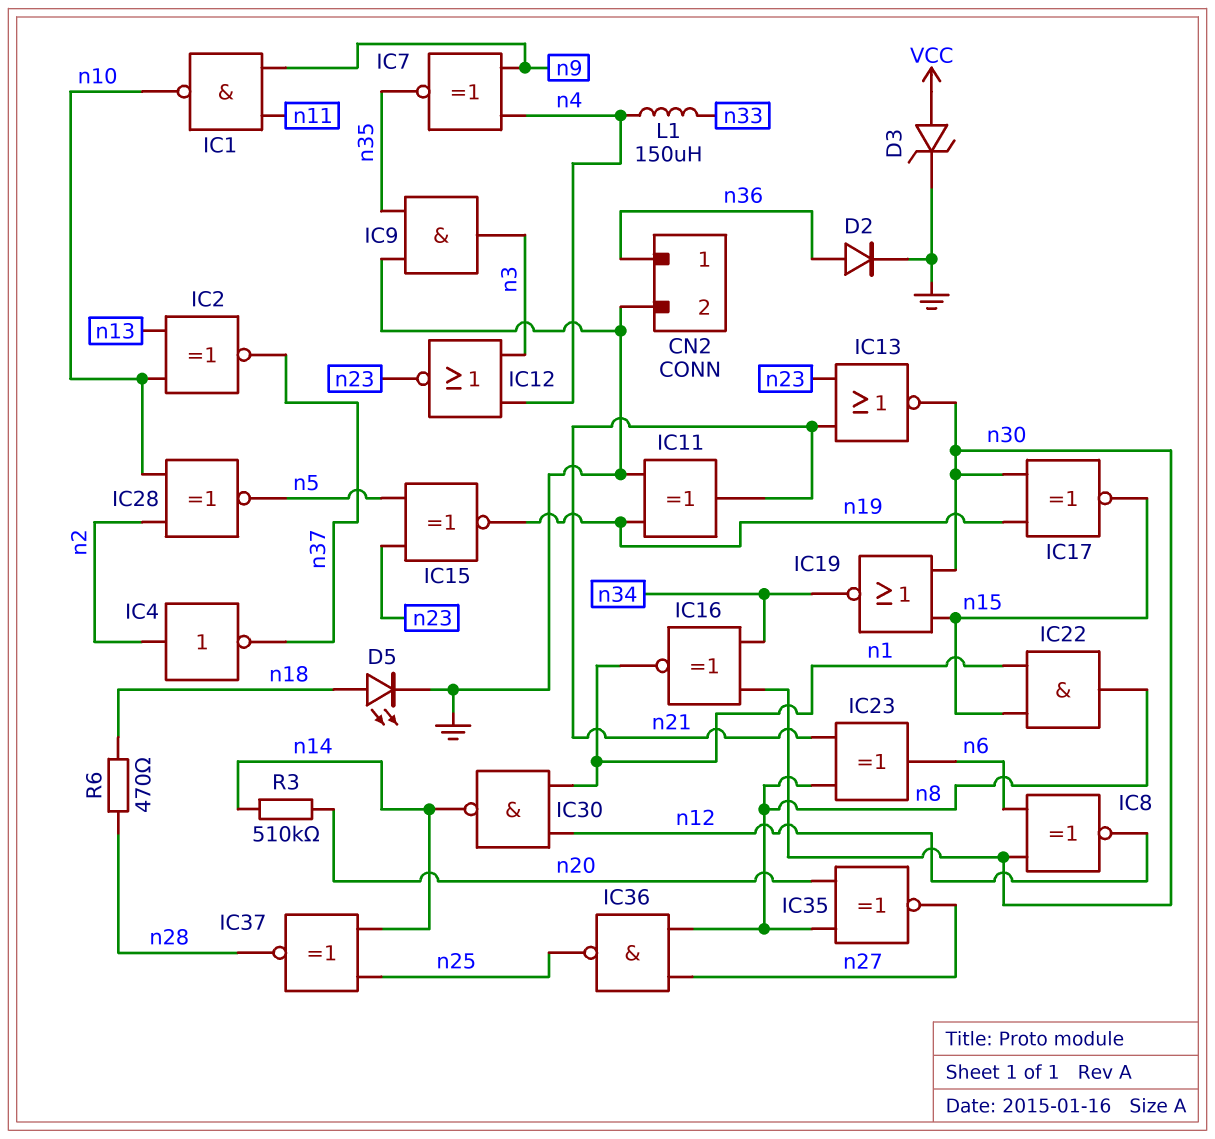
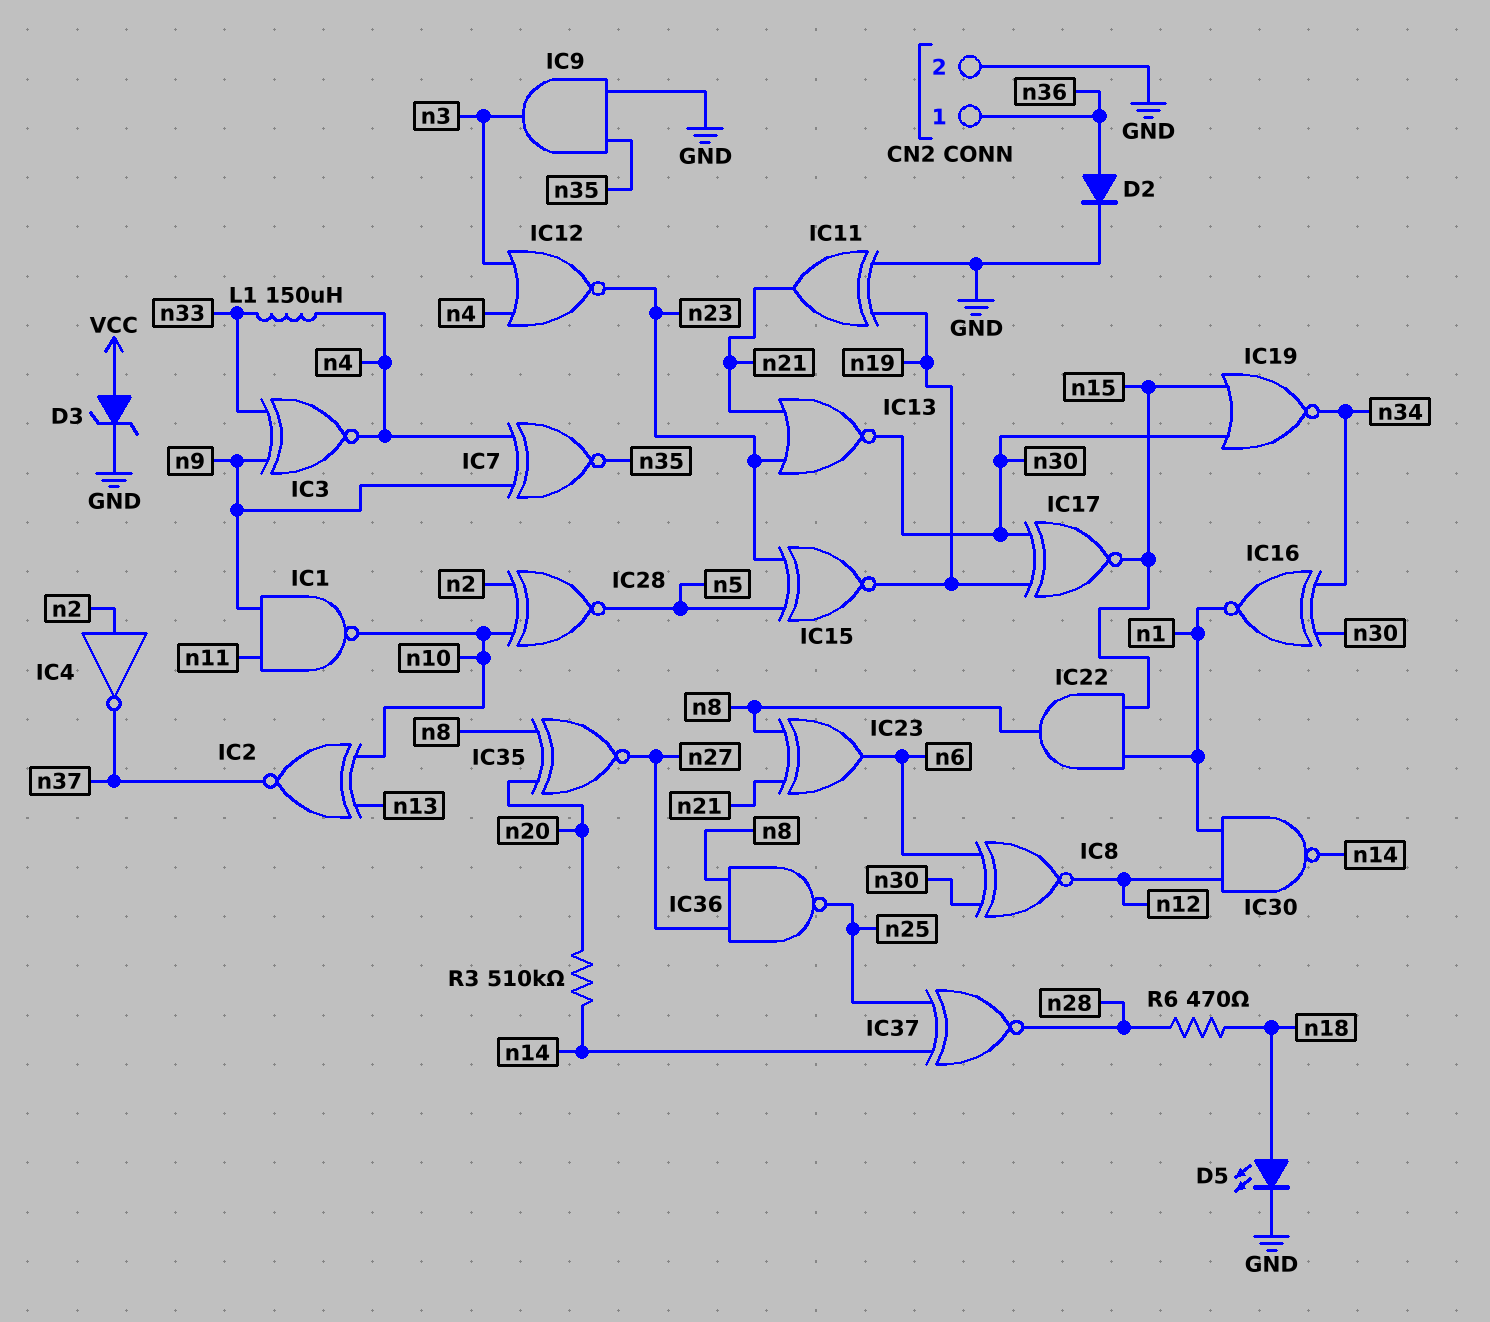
IC3: none -> XNOR (in n9, in n33, out n4)

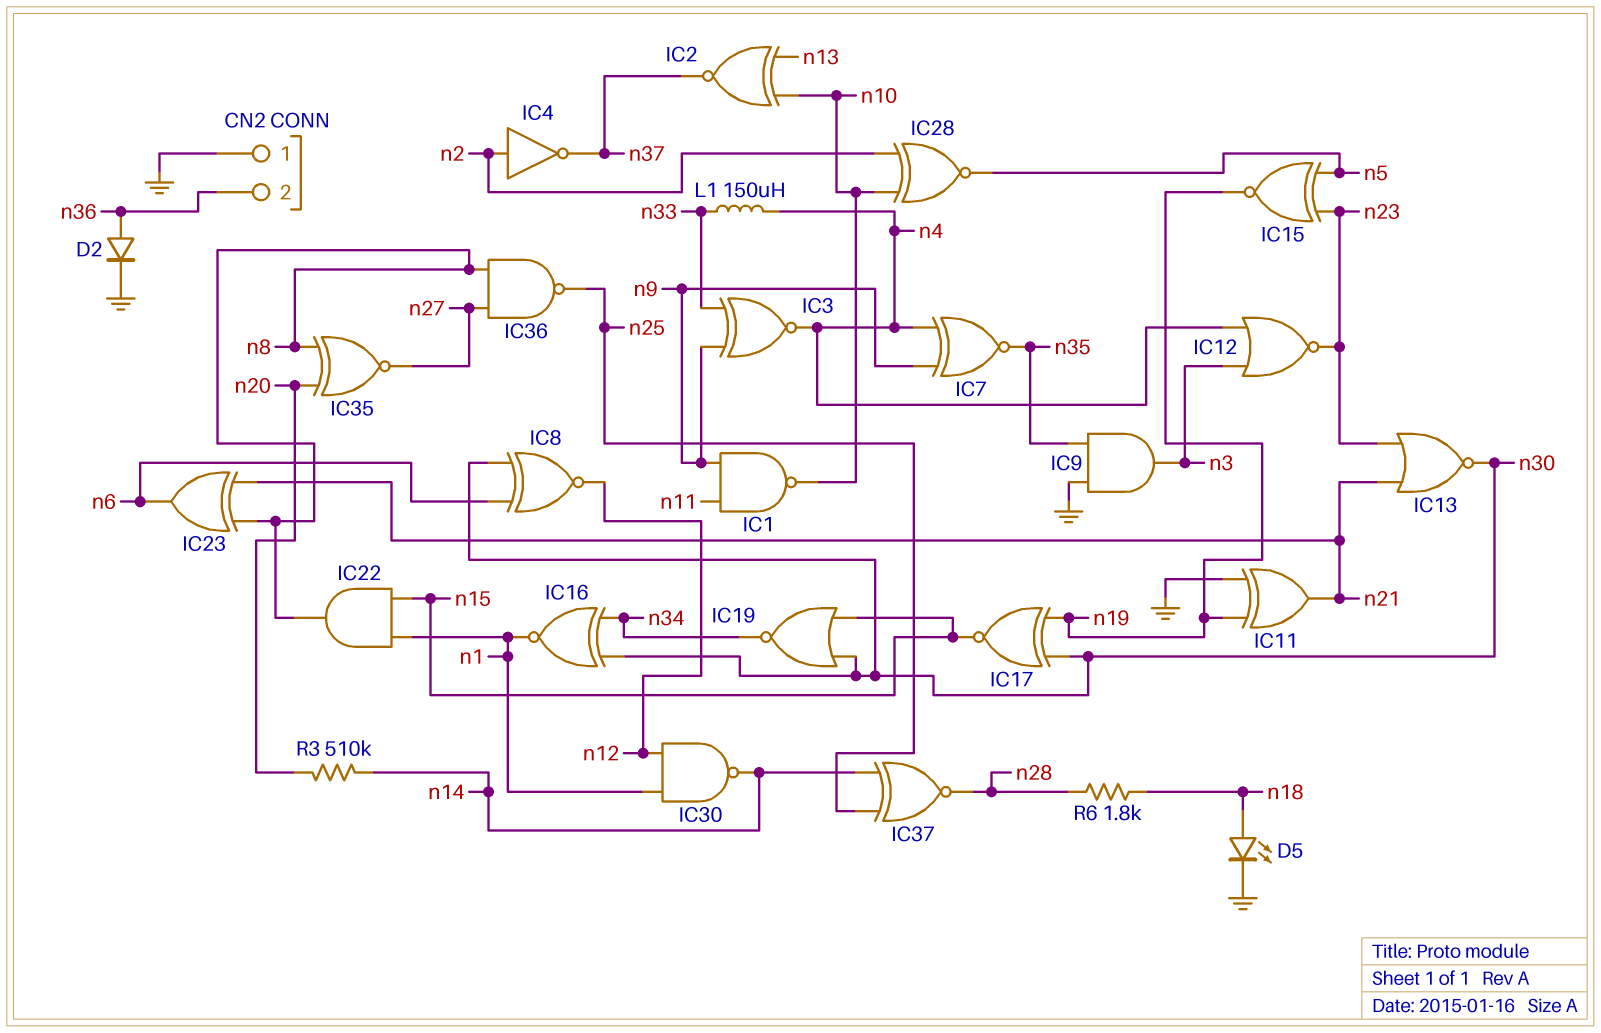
CN2 pin 1: n36 -> GND
CN2 pin 2: GND -> n36
D3: zener (A VCC, K GND) -> none
R6: 470 (n18, n28) -> 1.8k (n18, n28)

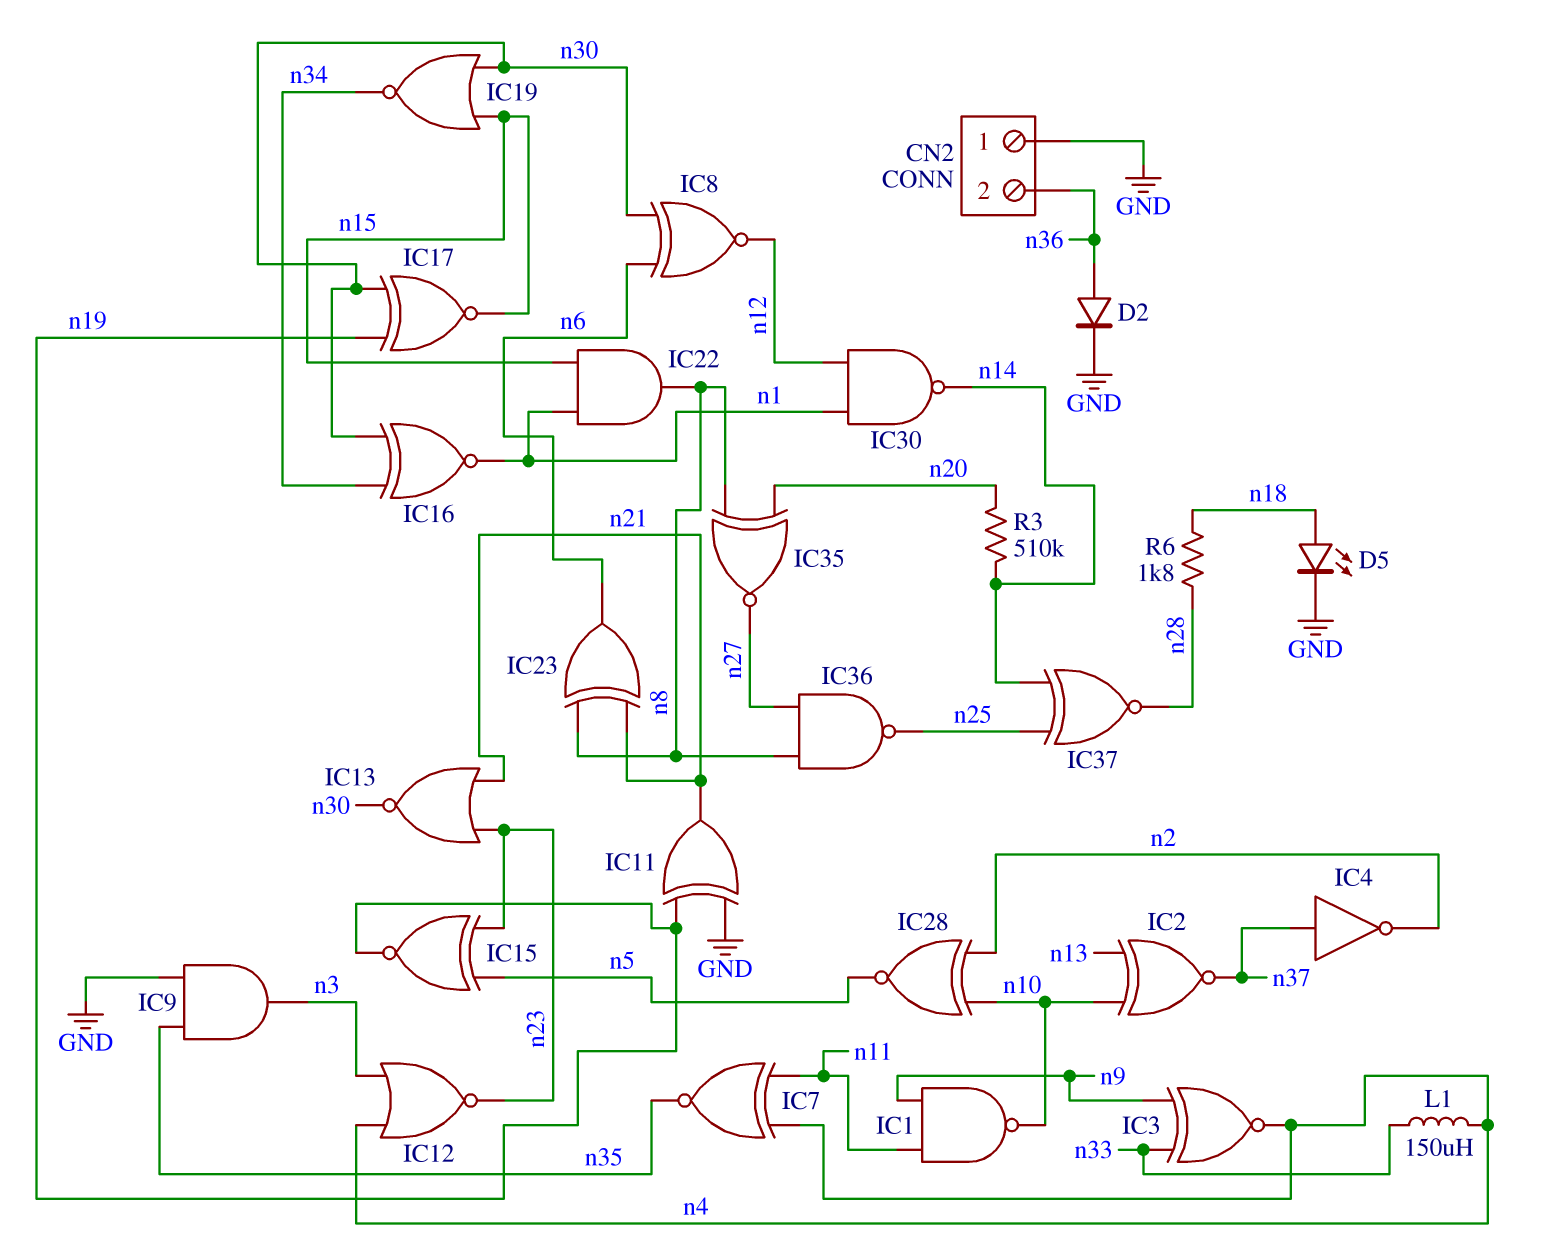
IC4: NOT (in n2, out n37) -> NOT (in n37, out n2)
IC7: XNOR (in n4, in n9, out n35) -> XNOR (in n4, in n11, out n35)

